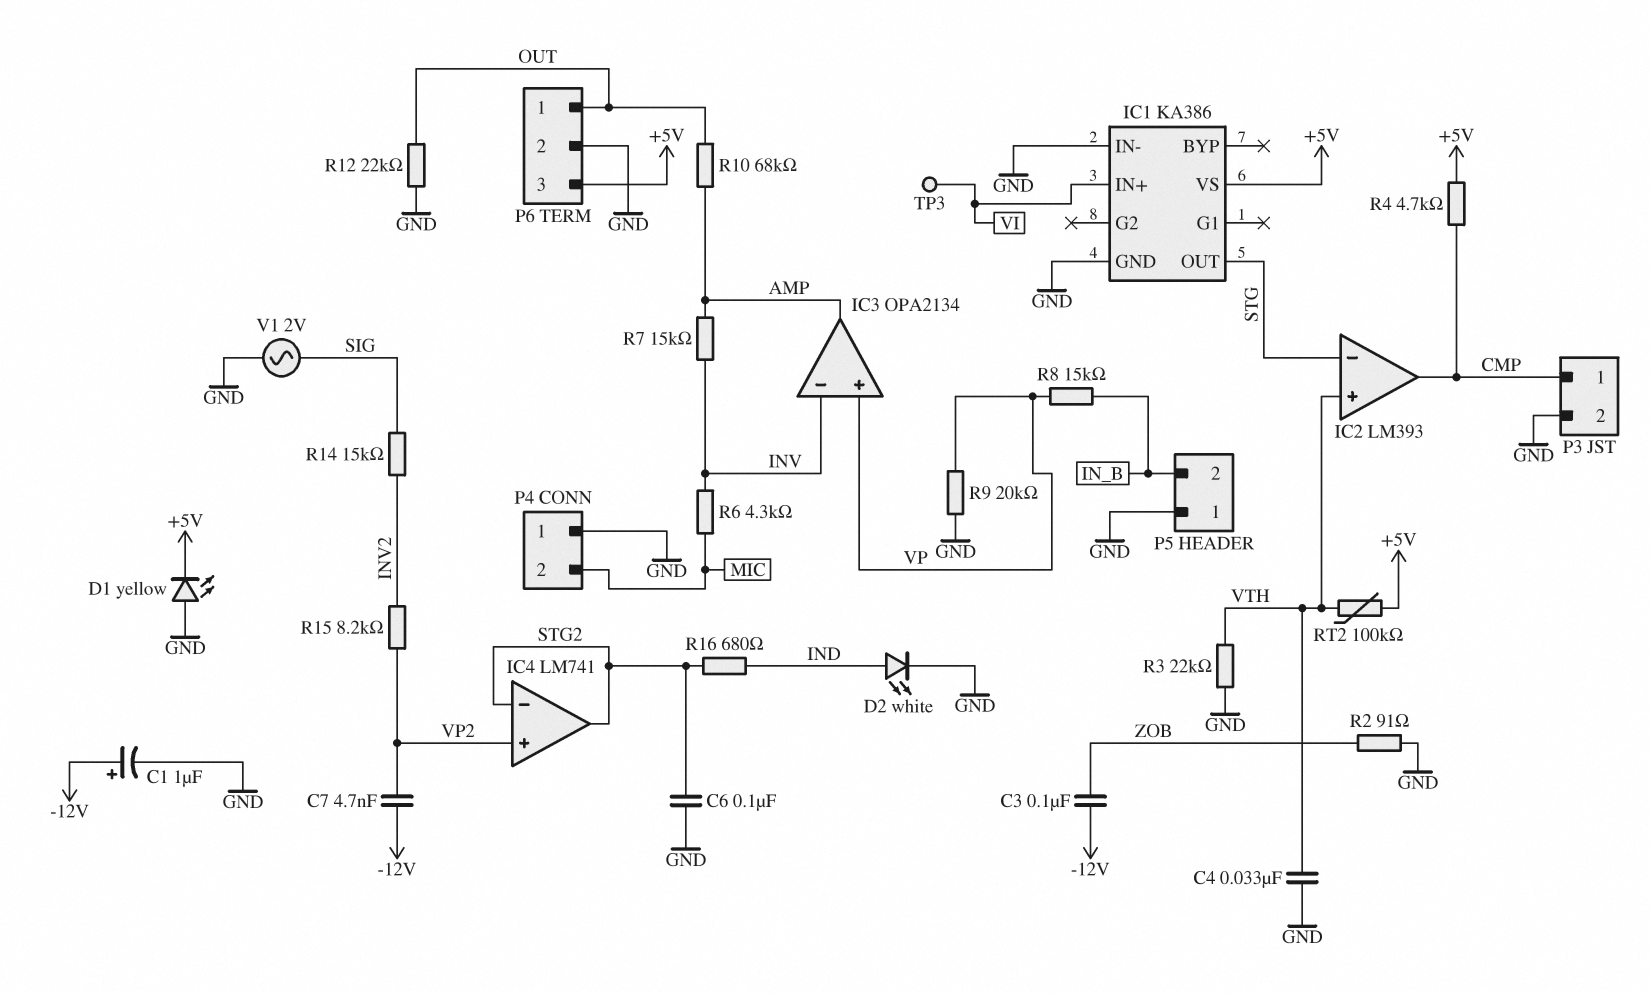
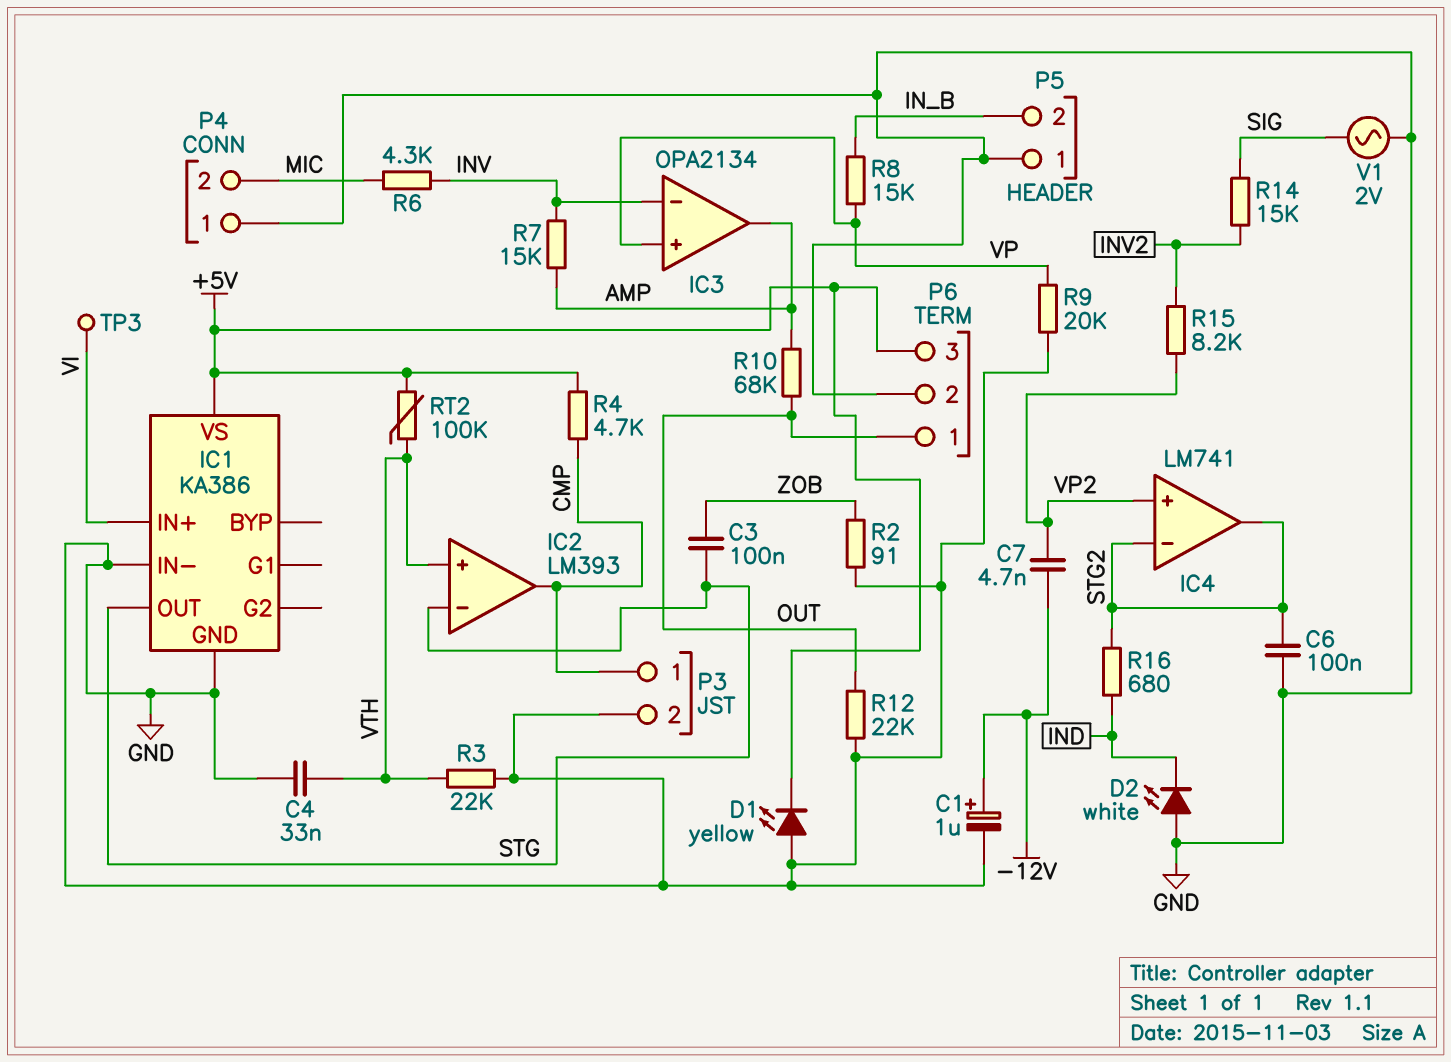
C3: 100nF (-12V, ZOB) -> 100nF (STG, ZOB)
D2: LED white (A IND, K GND) -> LED white (A GND, K IND)

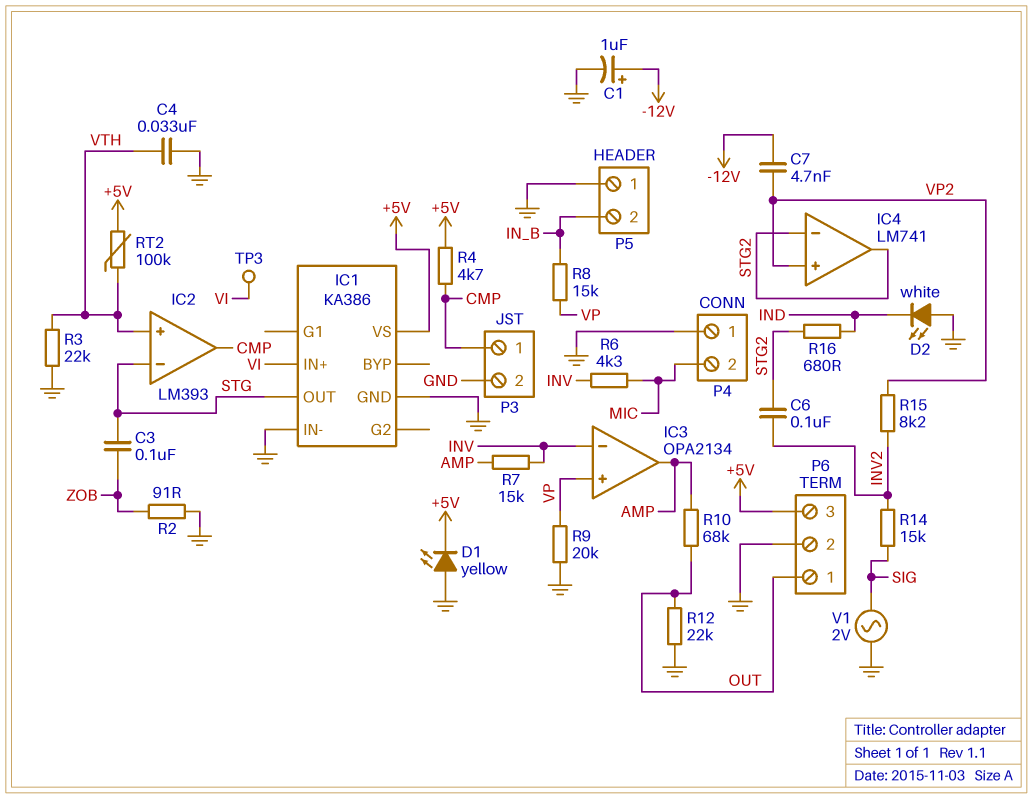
C6: 100nF (GND, STG2) -> 100nF (INV2, STG2)

